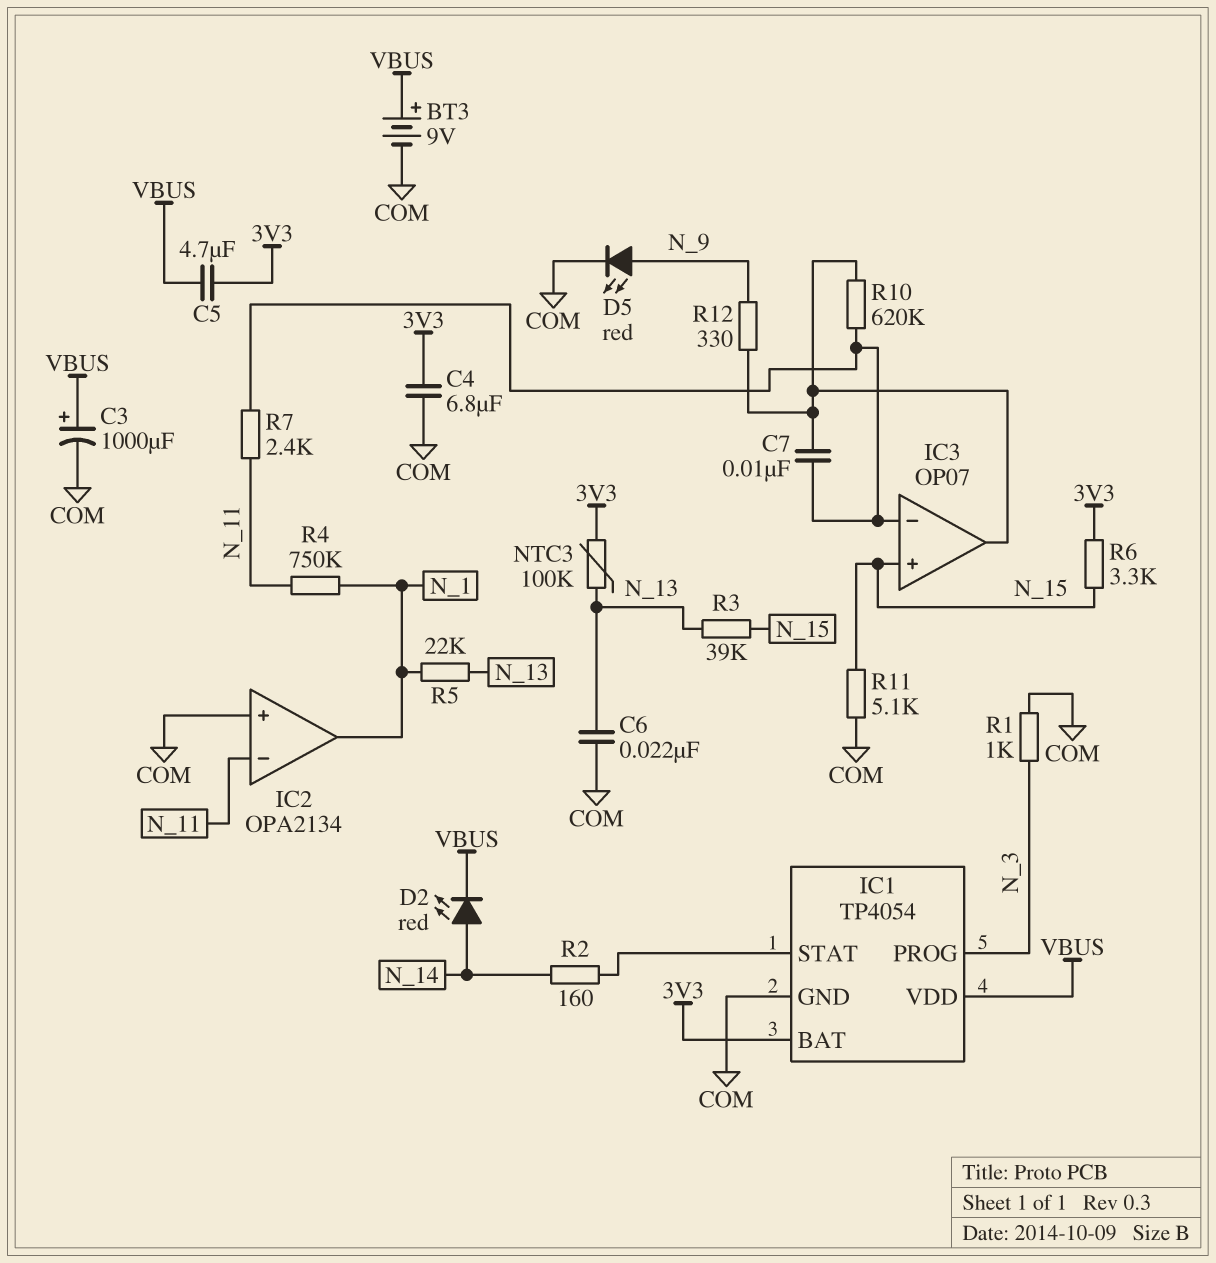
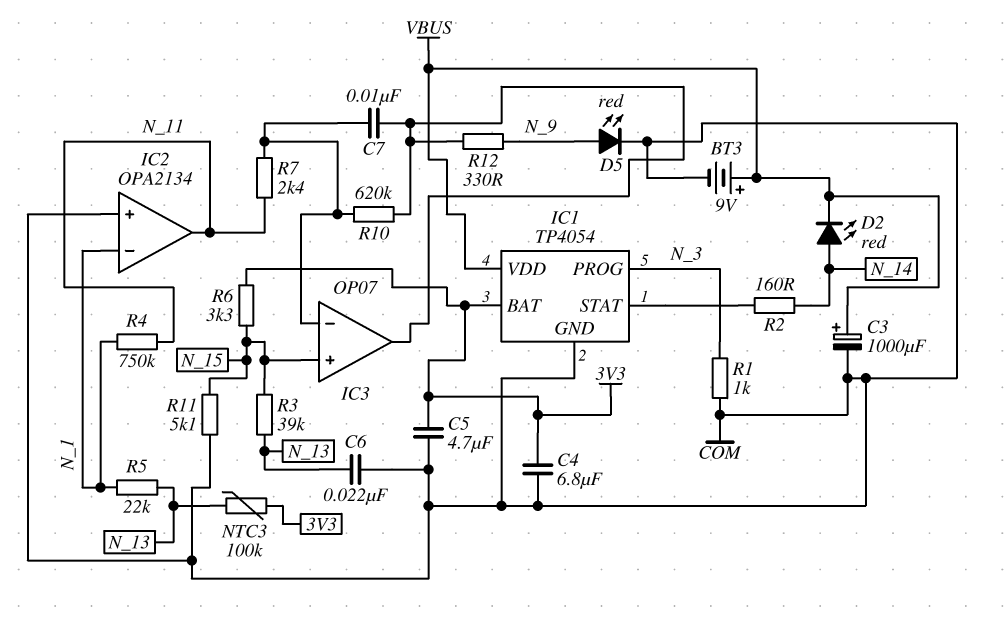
C5: 4.7uF (3V3, VBUS) -> 4.7uF (3V3, COM)
IC2 pin in-: N_11 -> N_1
IC2 pin out: N_1 -> N_11

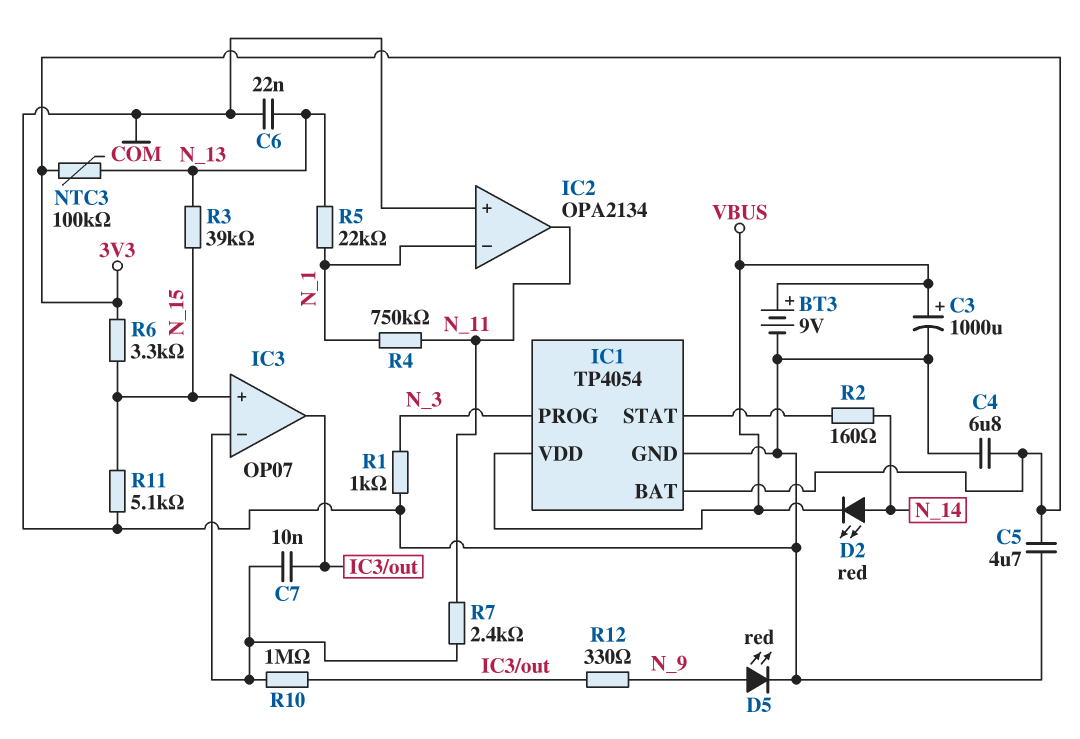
R10: 620k (IC3/in-, IC3/out) -> 1M (IC3/in-, IC3/out)

